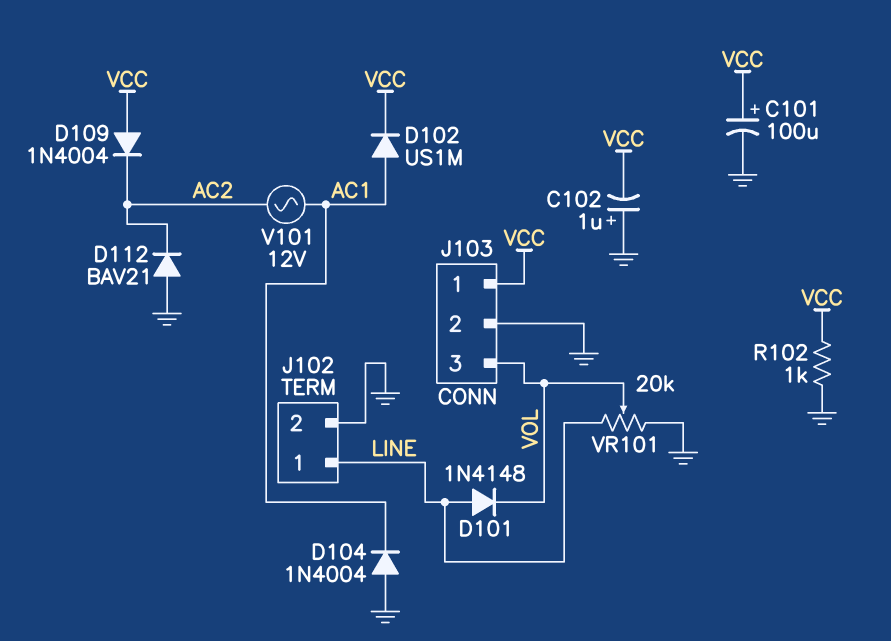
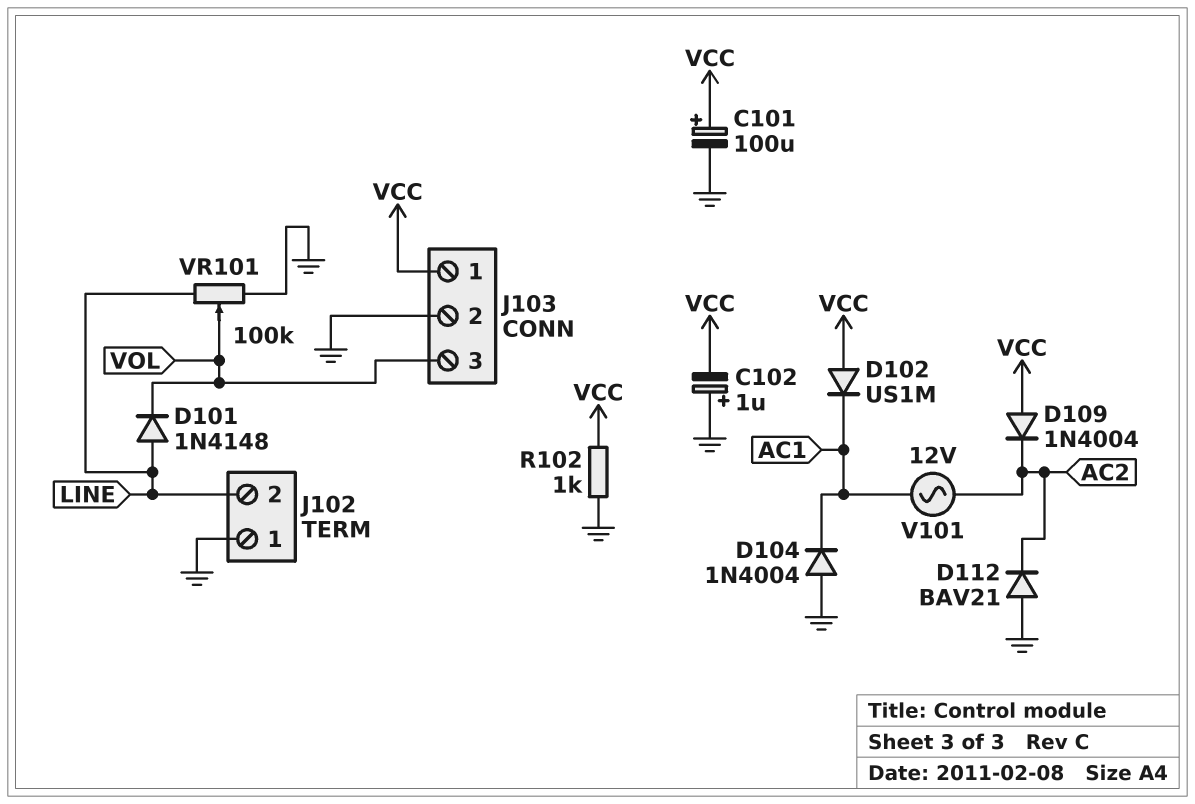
D102: diode US1M (A AC1, K VCC) -> diode US1M (A VCC, K AC1)
J102 pin 1: LINE -> GND
J102 pin 2: GND -> LINE
VR101: 20k (GND, LINE, wiper VOL) -> 100k (GND, LINE, wiper VOL)

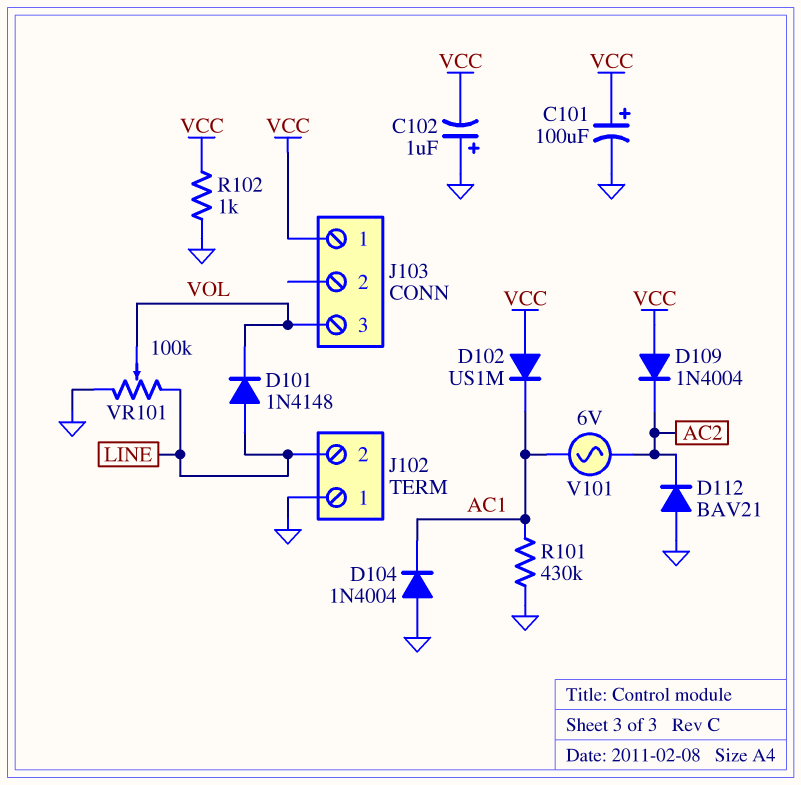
J103 pin 2: GND -> none
R101: none -> 430k (AC1, GND)
V101: AC 12V (AC1, AC2) -> AC 6V (AC1, AC2)

